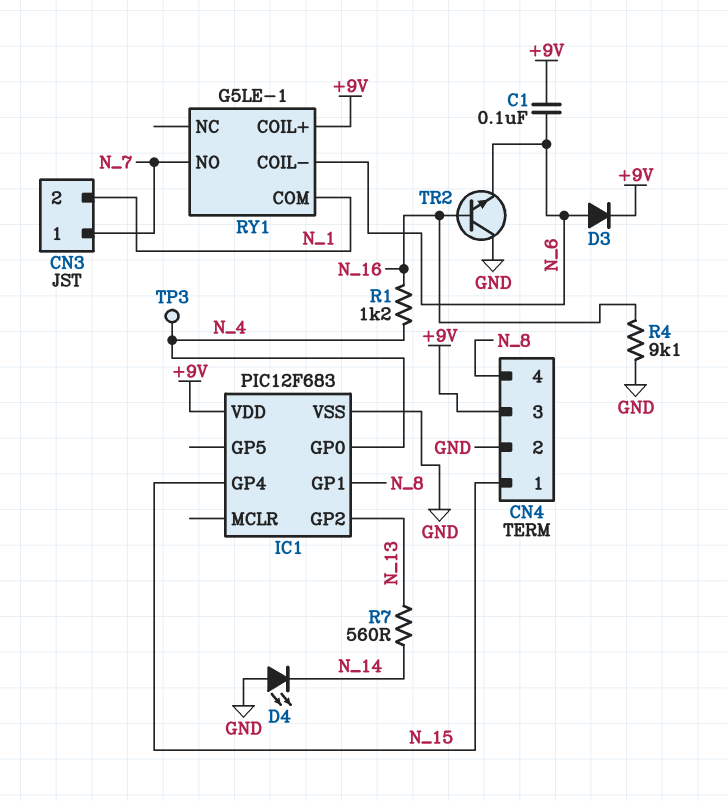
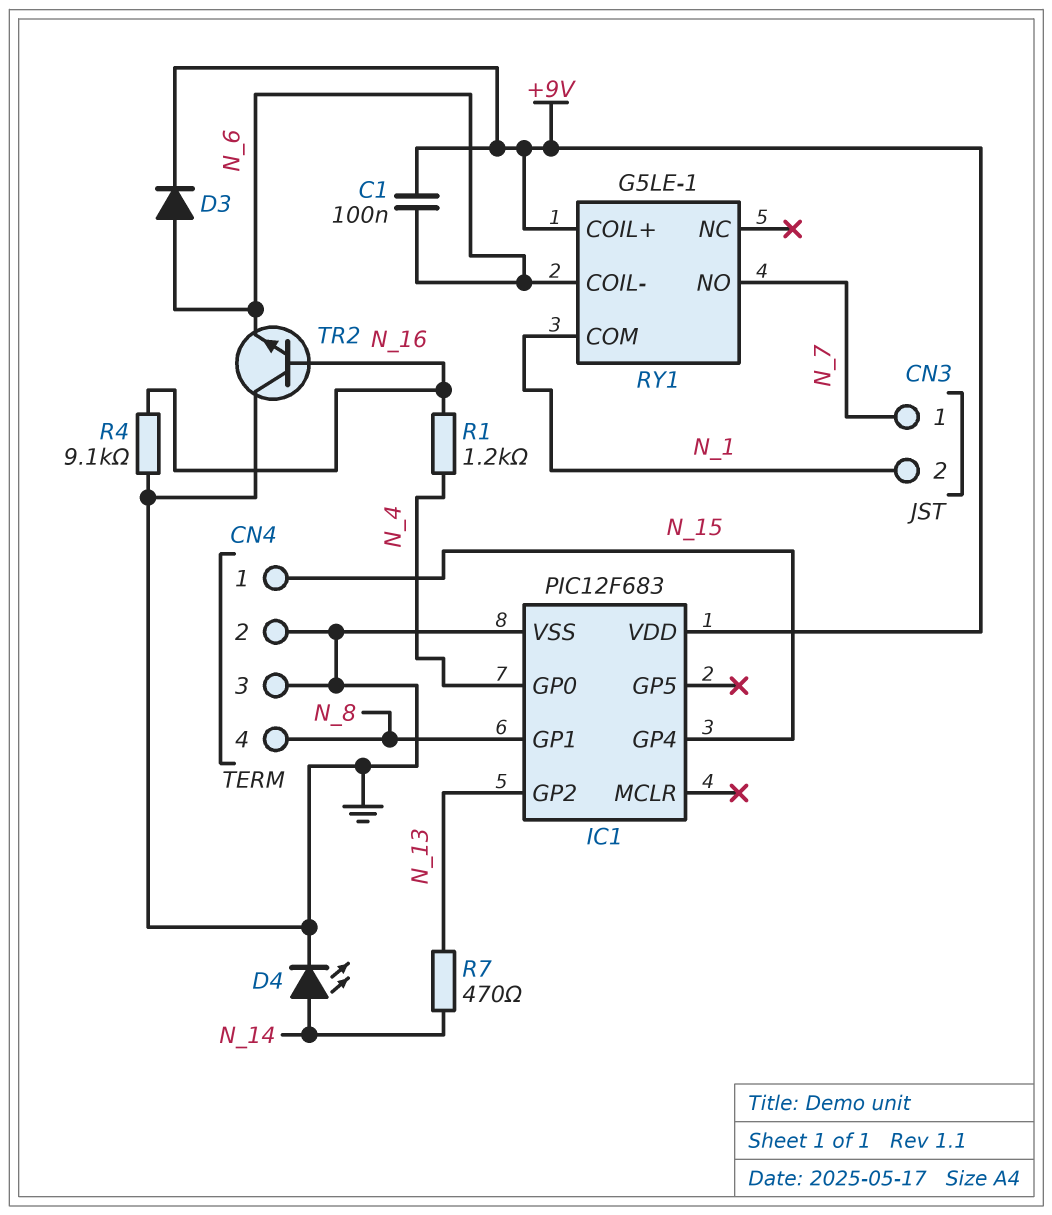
CN4 pin 3: +9V -> GND
D4: LED (A GND, K N_14) -> LED (A N_14, K GND)
R7: 560 (N_13, N_14) -> 470 (N_13, N_14)
TP3: test point (N_4) -> none

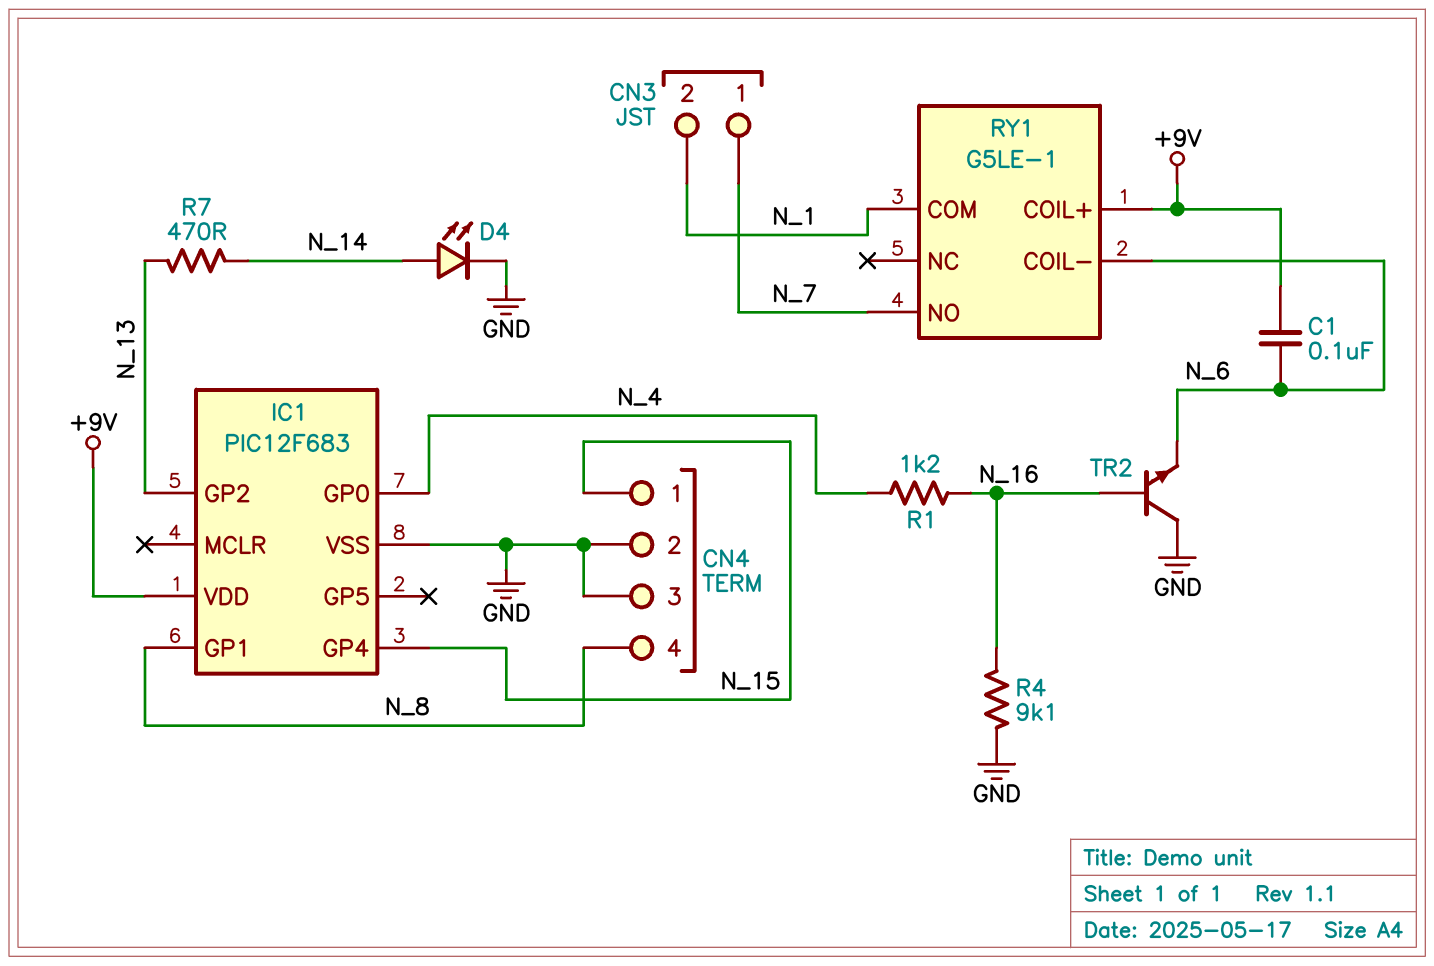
D3: diode (A N_6, K +9V) -> none

